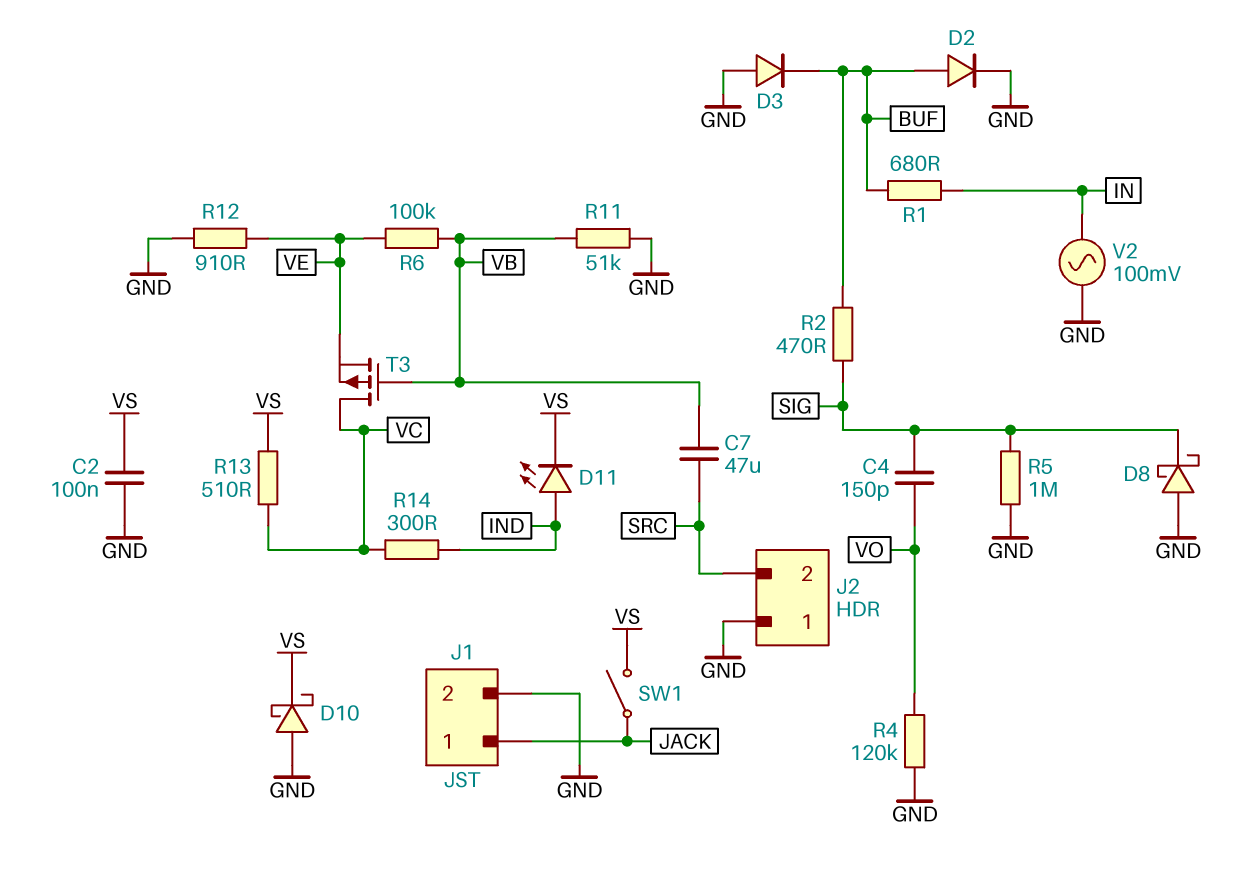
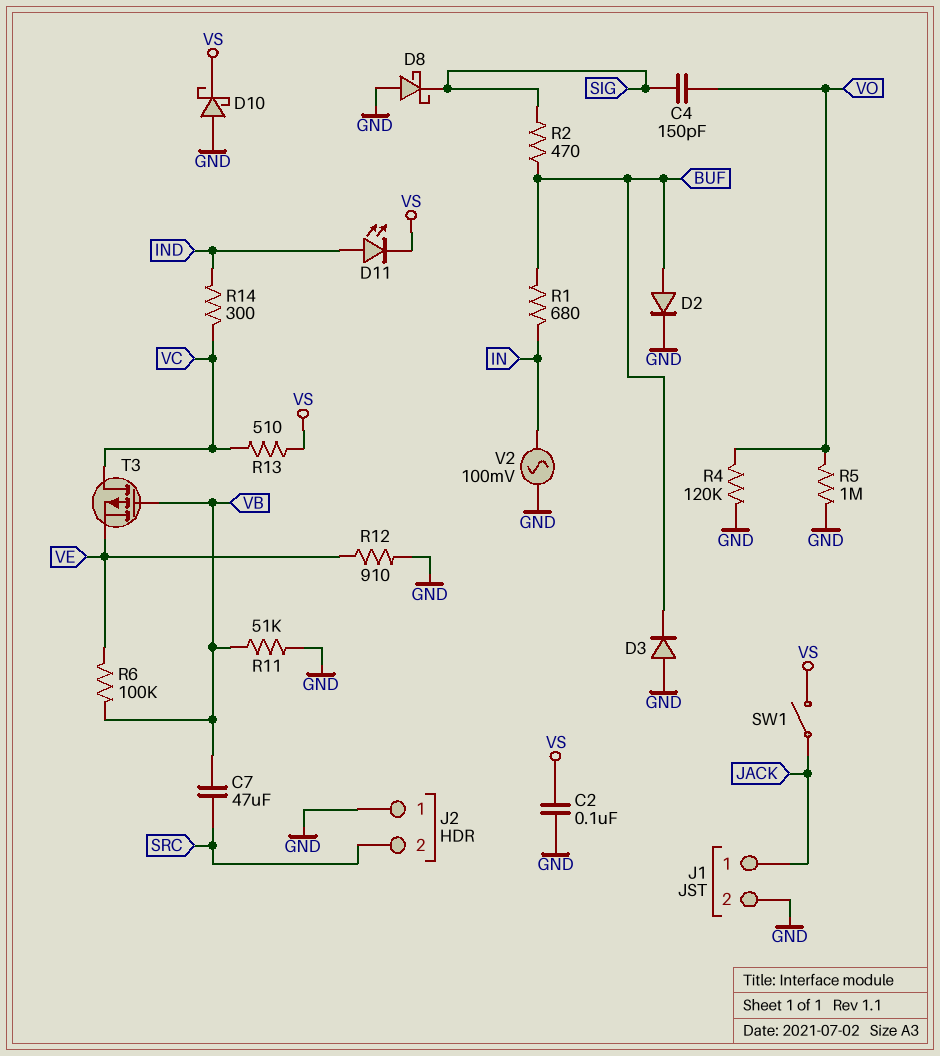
R5: 1M (GND, SIG) -> 1M (GND, VO)

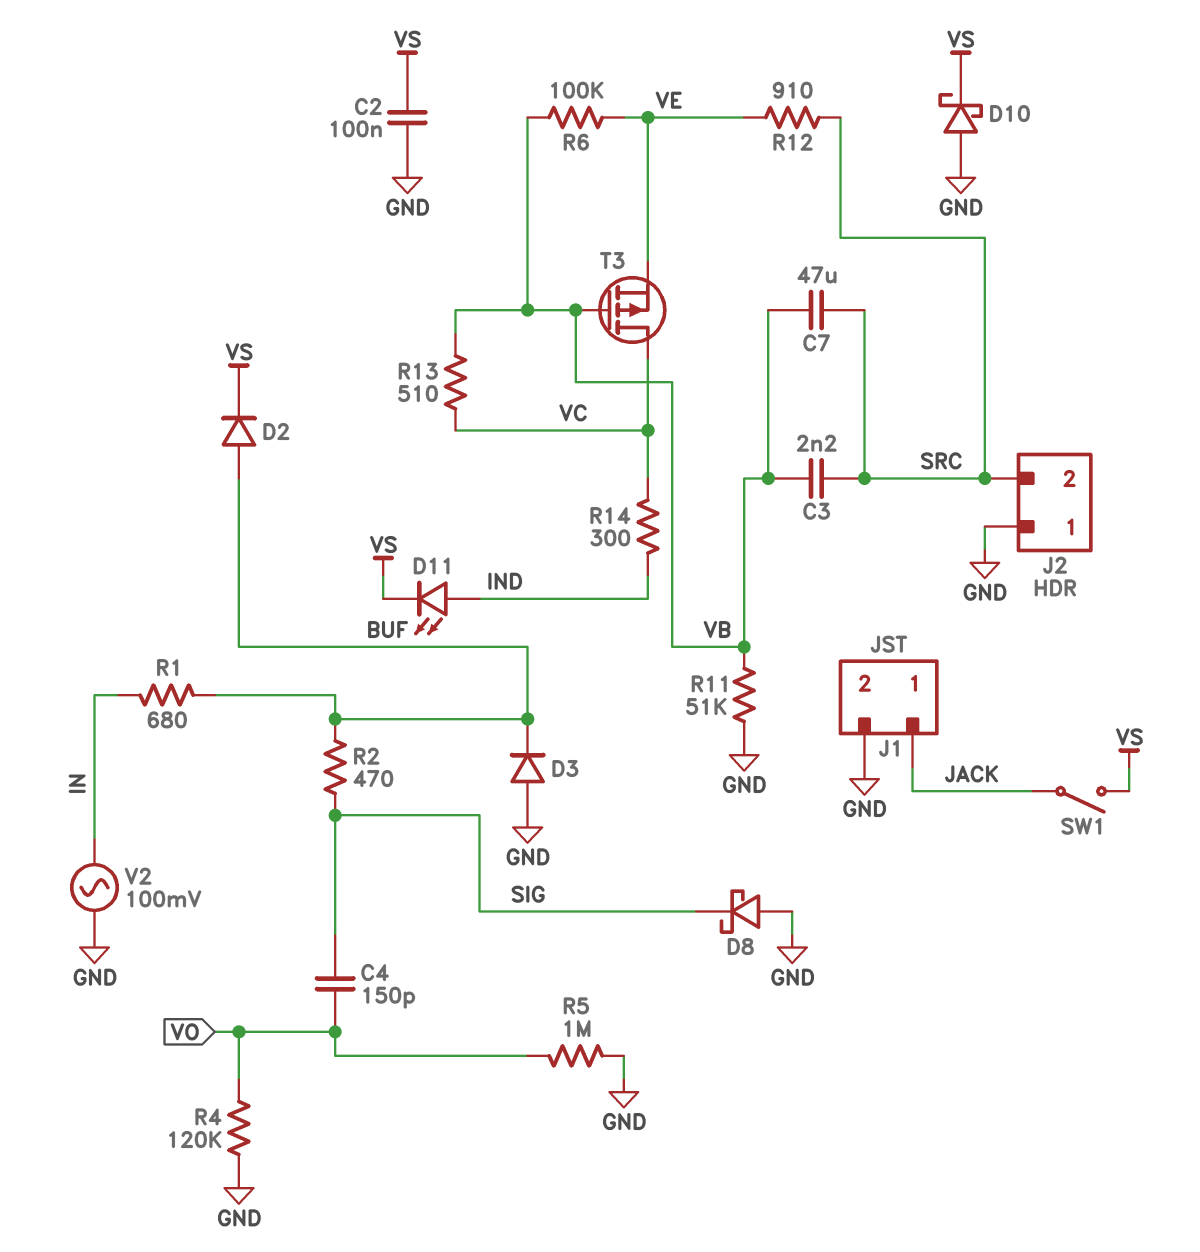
C3: none -> 2.2nF (SRC, VB)
D2: diode (A BUF, K GND) -> diode (A BUF, K VS)
R12: 910 (GND, VE) -> 910 (SRC, VE)
R13: 510 (VC, VS) -> 510 (VB, VC)

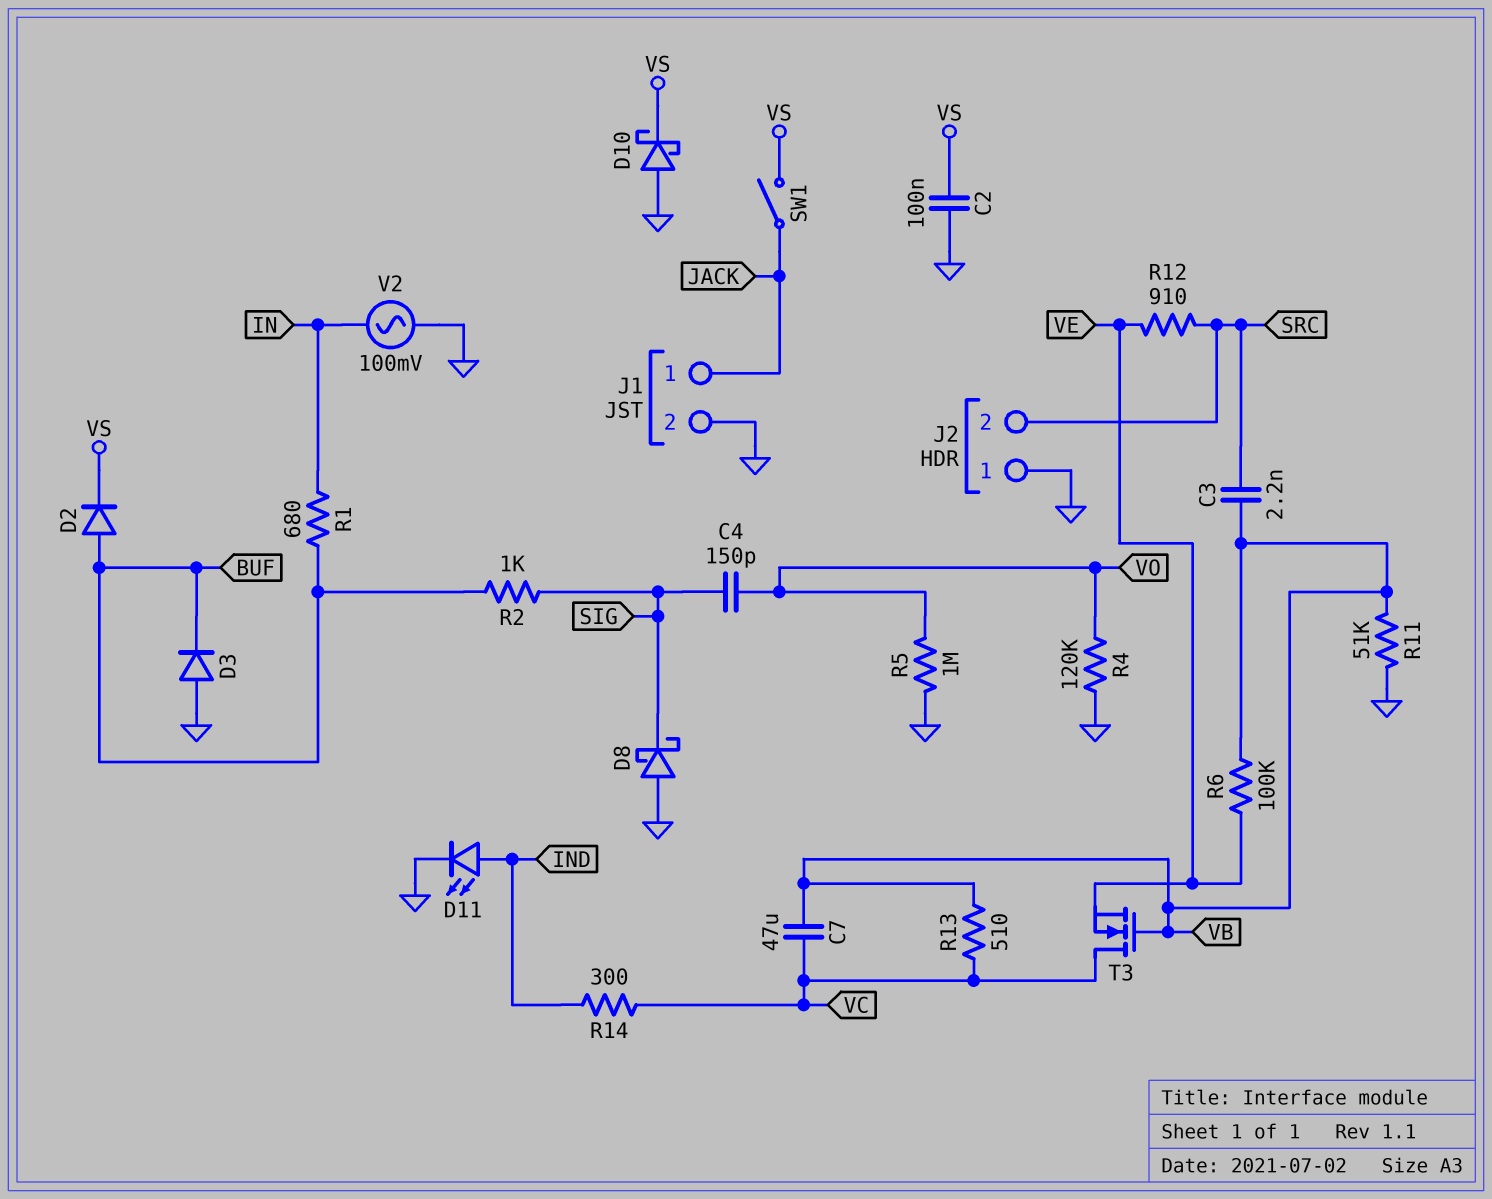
C7: 47uF (SRC, VB) -> 47uF (VB, VC)
D11: LED (A IND, K VS) -> LED (A IND, K GND)
R2: 470 (BUF, SIG) -> 1k (BUF, SIG)
T3: PMOS (G VB, D VC, S VE) -> NMOS (G VB, D VC, S VE)

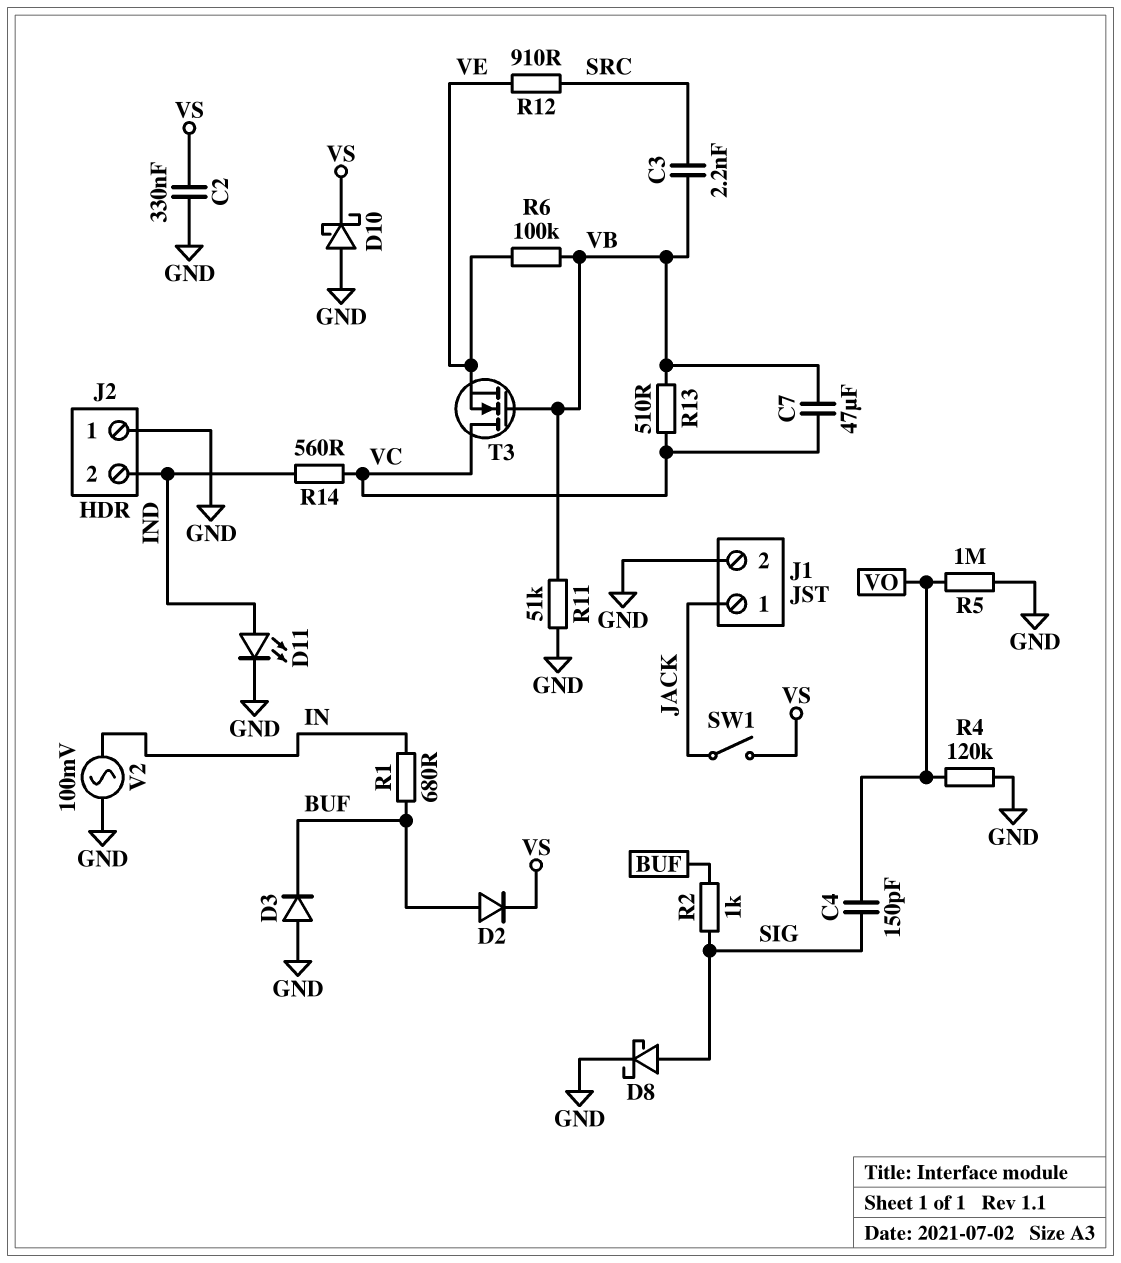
C2: 100nF (GND, VS) -> 330nF (GND, VS)
D8: schottky (A GND, K SIG) -> schottky (A SIG, K GND)
J2 pin 2: SRC -> IND
R14: 300 (IND, VC) -> 560 (IND, VC)

